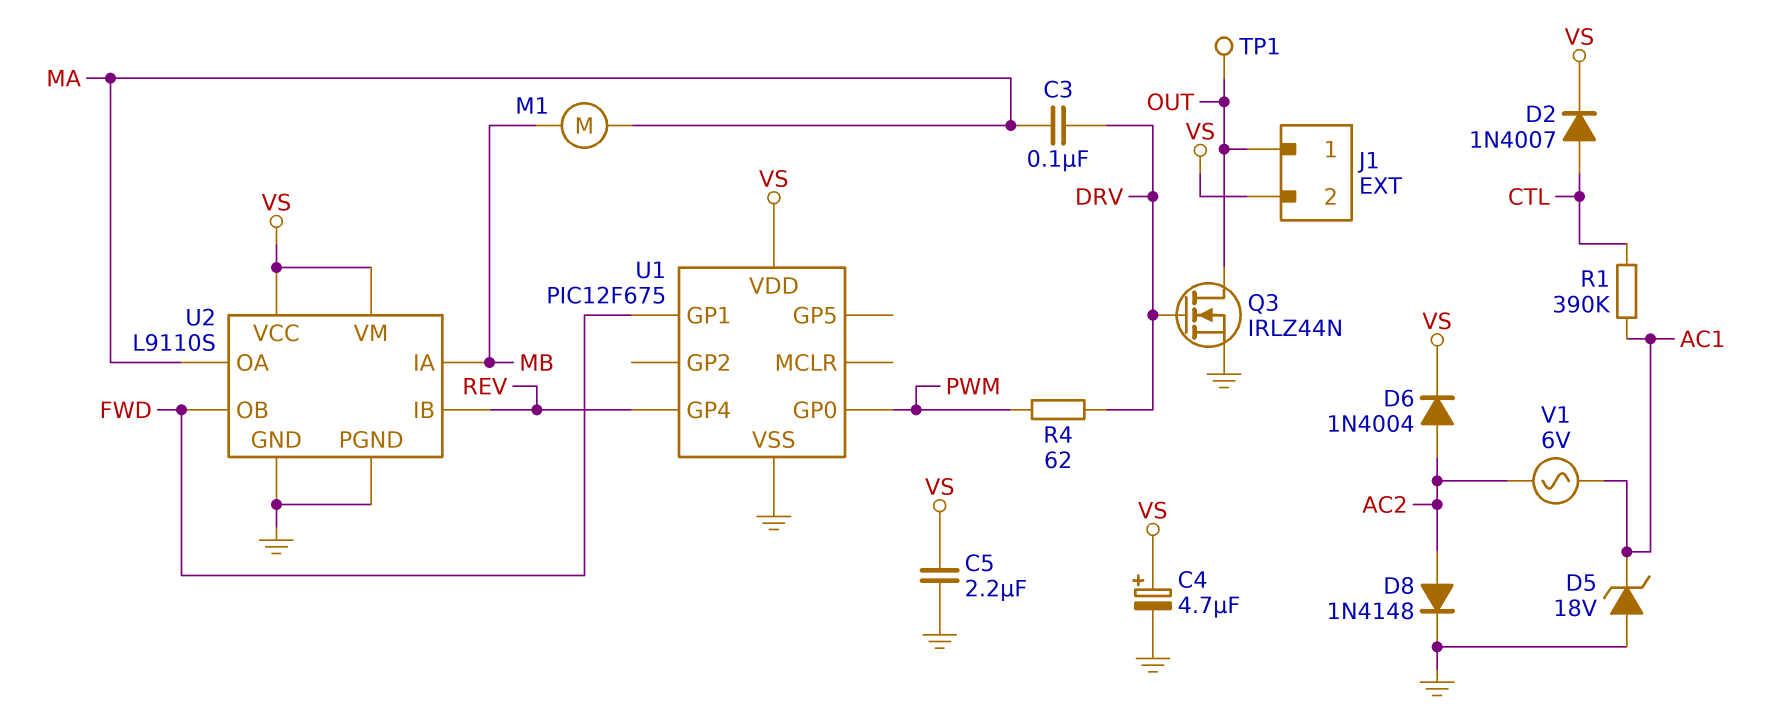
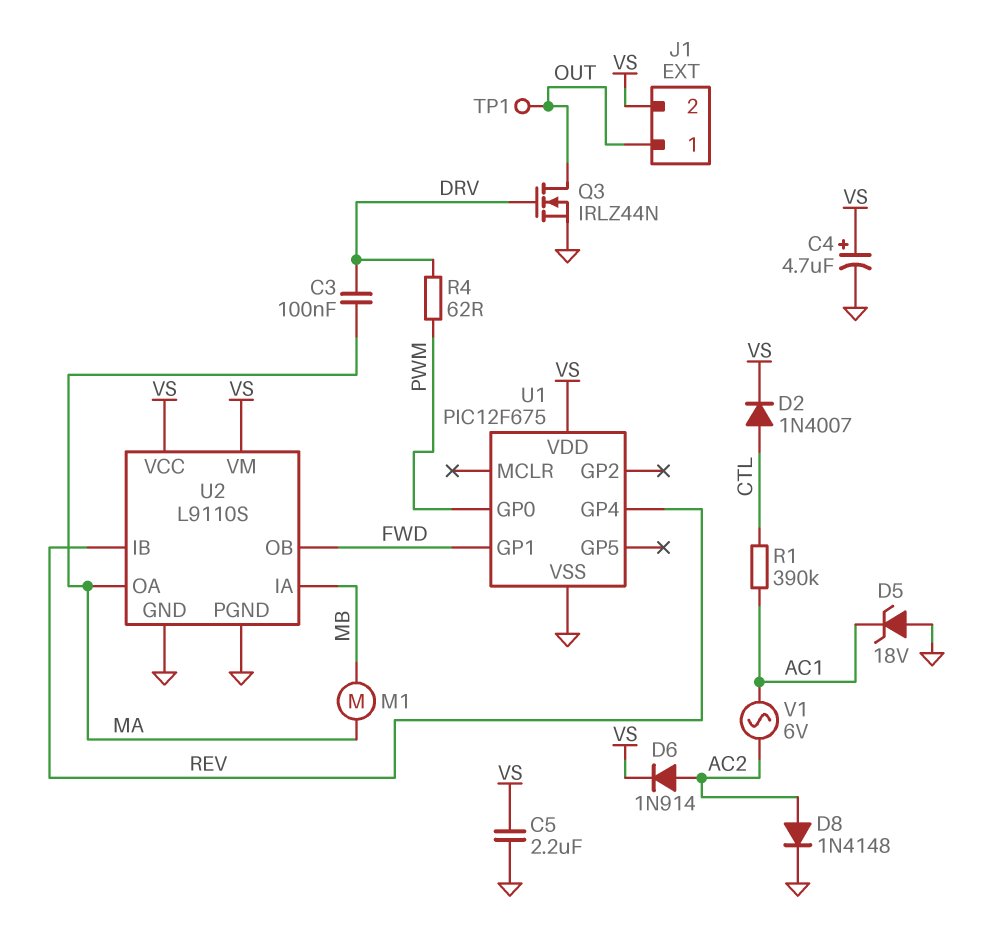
D6: diode 1N4004 (A AC2, K VS) -> diode 1N914 (A AC2, K VS)

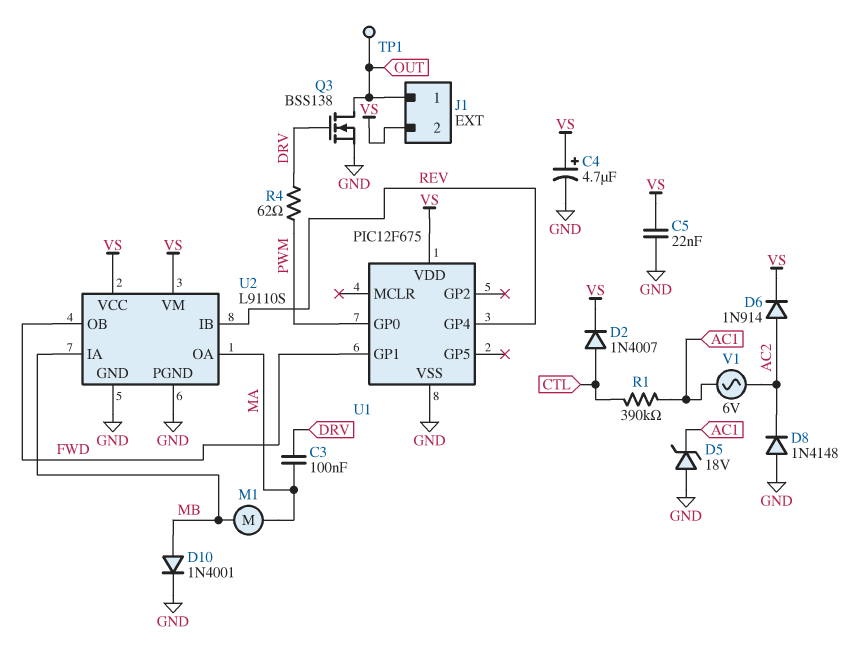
C5: 2.2uF (GND, VS) -> 22nF (GND, VS)
D8: diode 1N4148 (A AC2, K GND) -> diode 1N4148 (A GND, K AC2)
D10: none -> diode 1N4001 (A MB, K GND)
Q3: NMOS IRLZ44N (G DRV, D OUT, S GND) -> NMOS BSS138 (G DRV, D OUT, S GND)

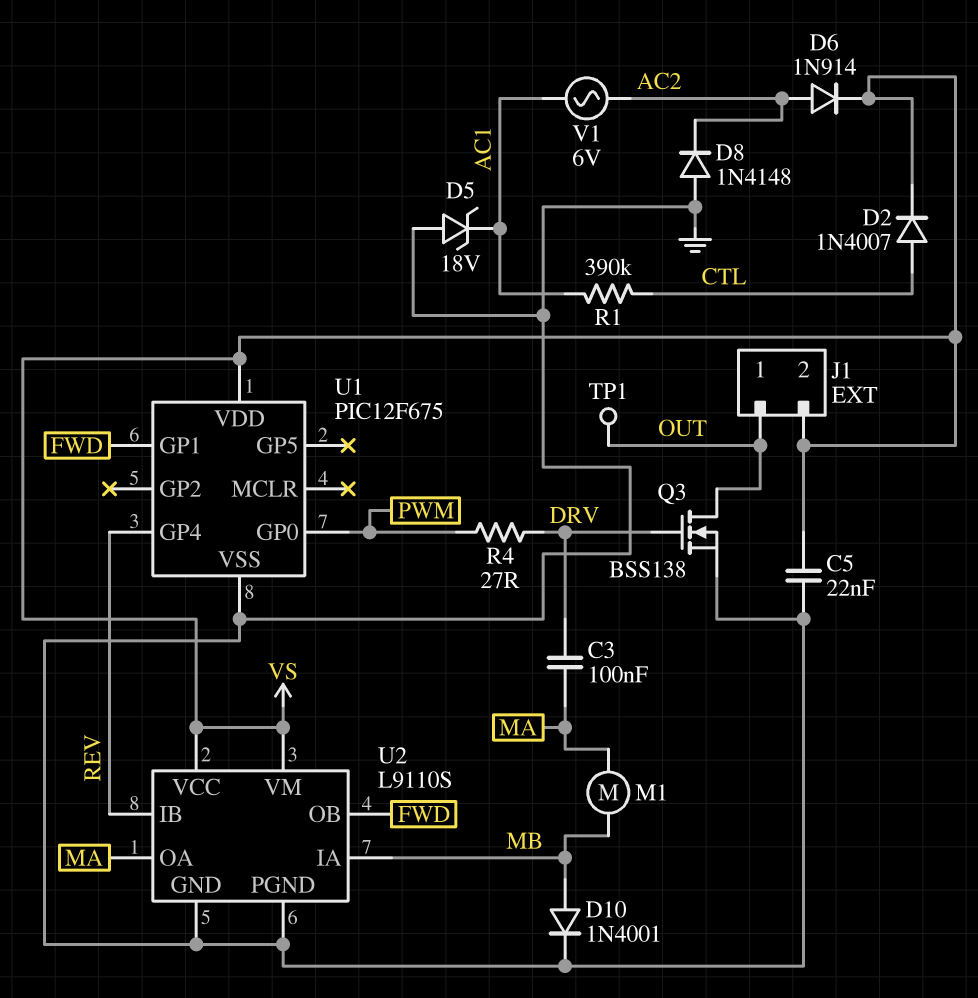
C4: 4.7uF (plus VS, minus GND) -> none
R4: 62 (DRV, PWM) -> 27 (DRV, PWM)

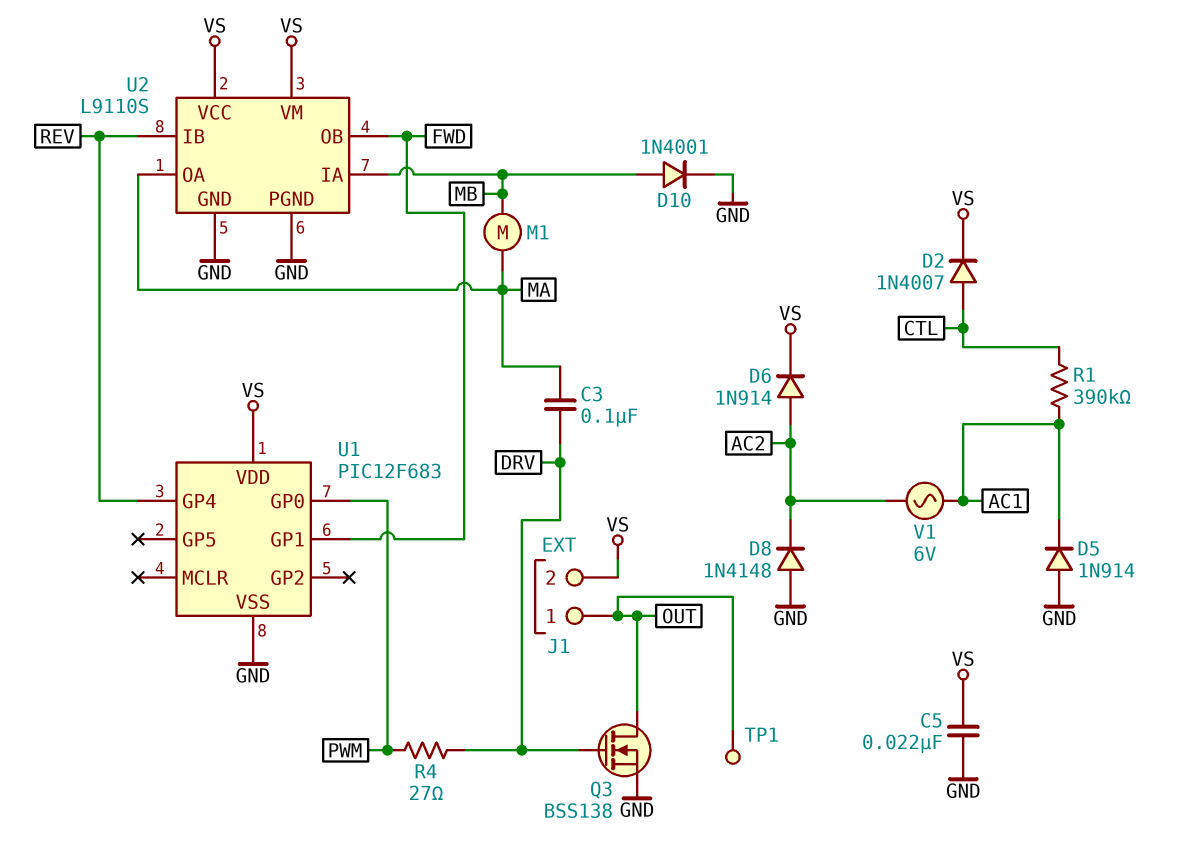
D5: zener 18V (A GND, K AC1) -> diode 1N914 (A GND, K AC1)
U1: PIC12F675 -> PIC12F683

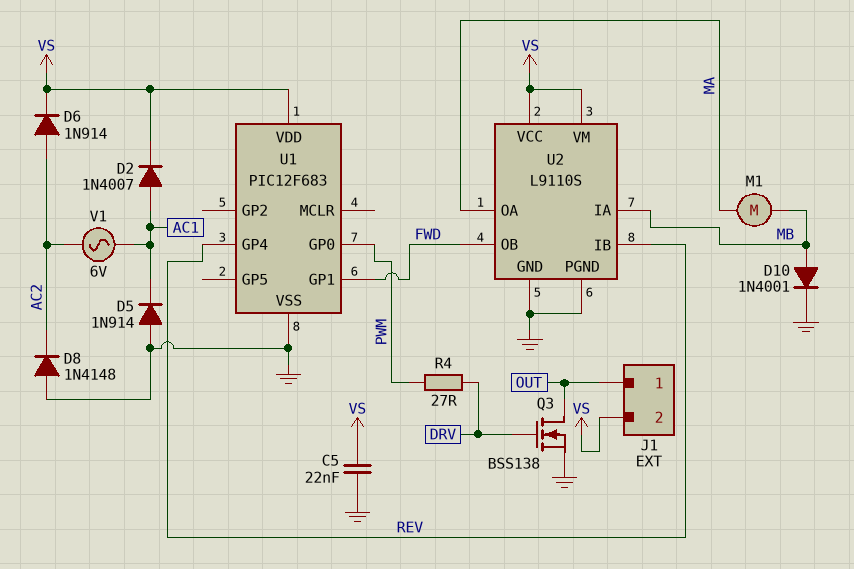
C3: 100nF (DRV, MA) -> none
D2: diode 1N4007 (A CTL, K VS) -> diode 1N4007 (A AC1, K VS)
R1: 390k (AC1, CTL) -> none
TP1: test point (OUT) -> none

